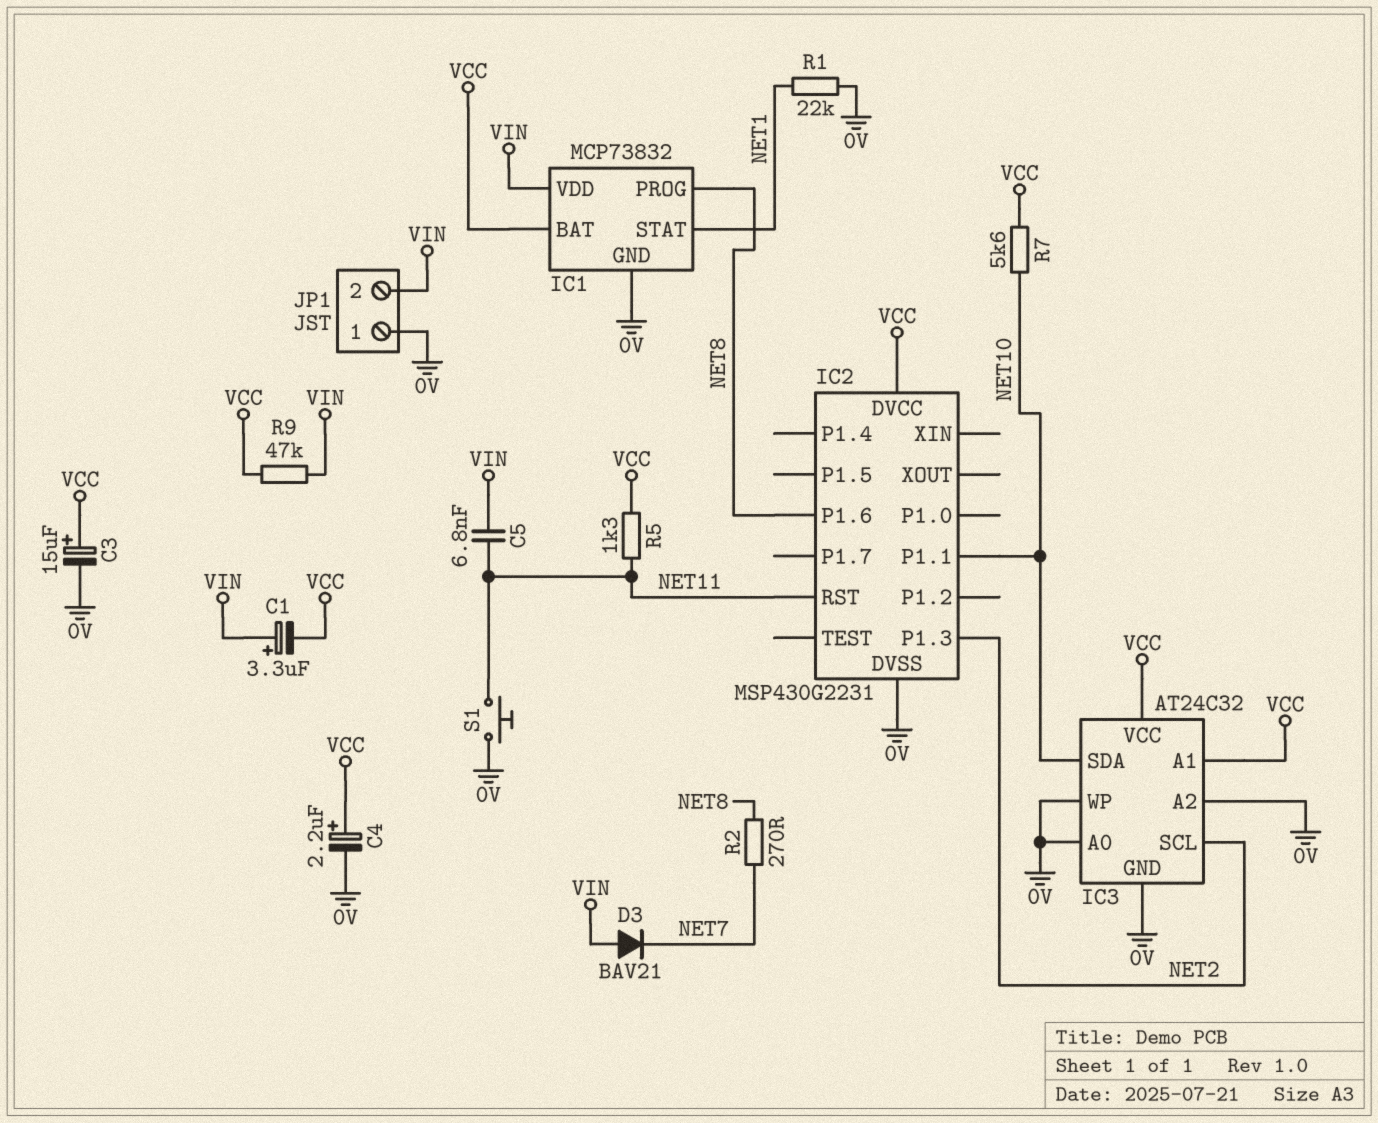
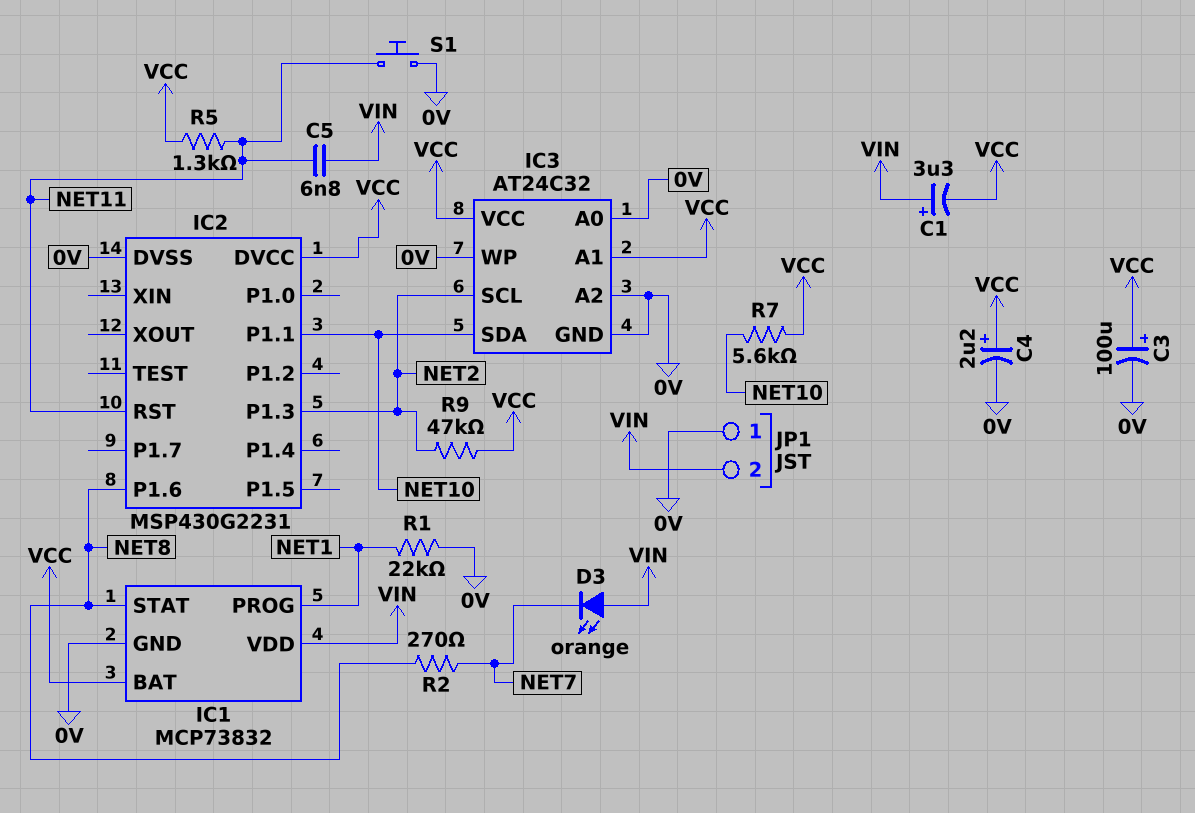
C3: 15uF (plus VCC, minus 0V) -> 100uF (plus VCC, minus 0V)
D3: diode BAV21 (A VIN, K NET7) -> LED orange (A VIN, K NET7)
IC1 pin PROG: NET8 -> NET1
IC1 pin STAT: NET1 -> NET8
R9: 47k (VCC, VIN) -> 47k (NET2, VCC)

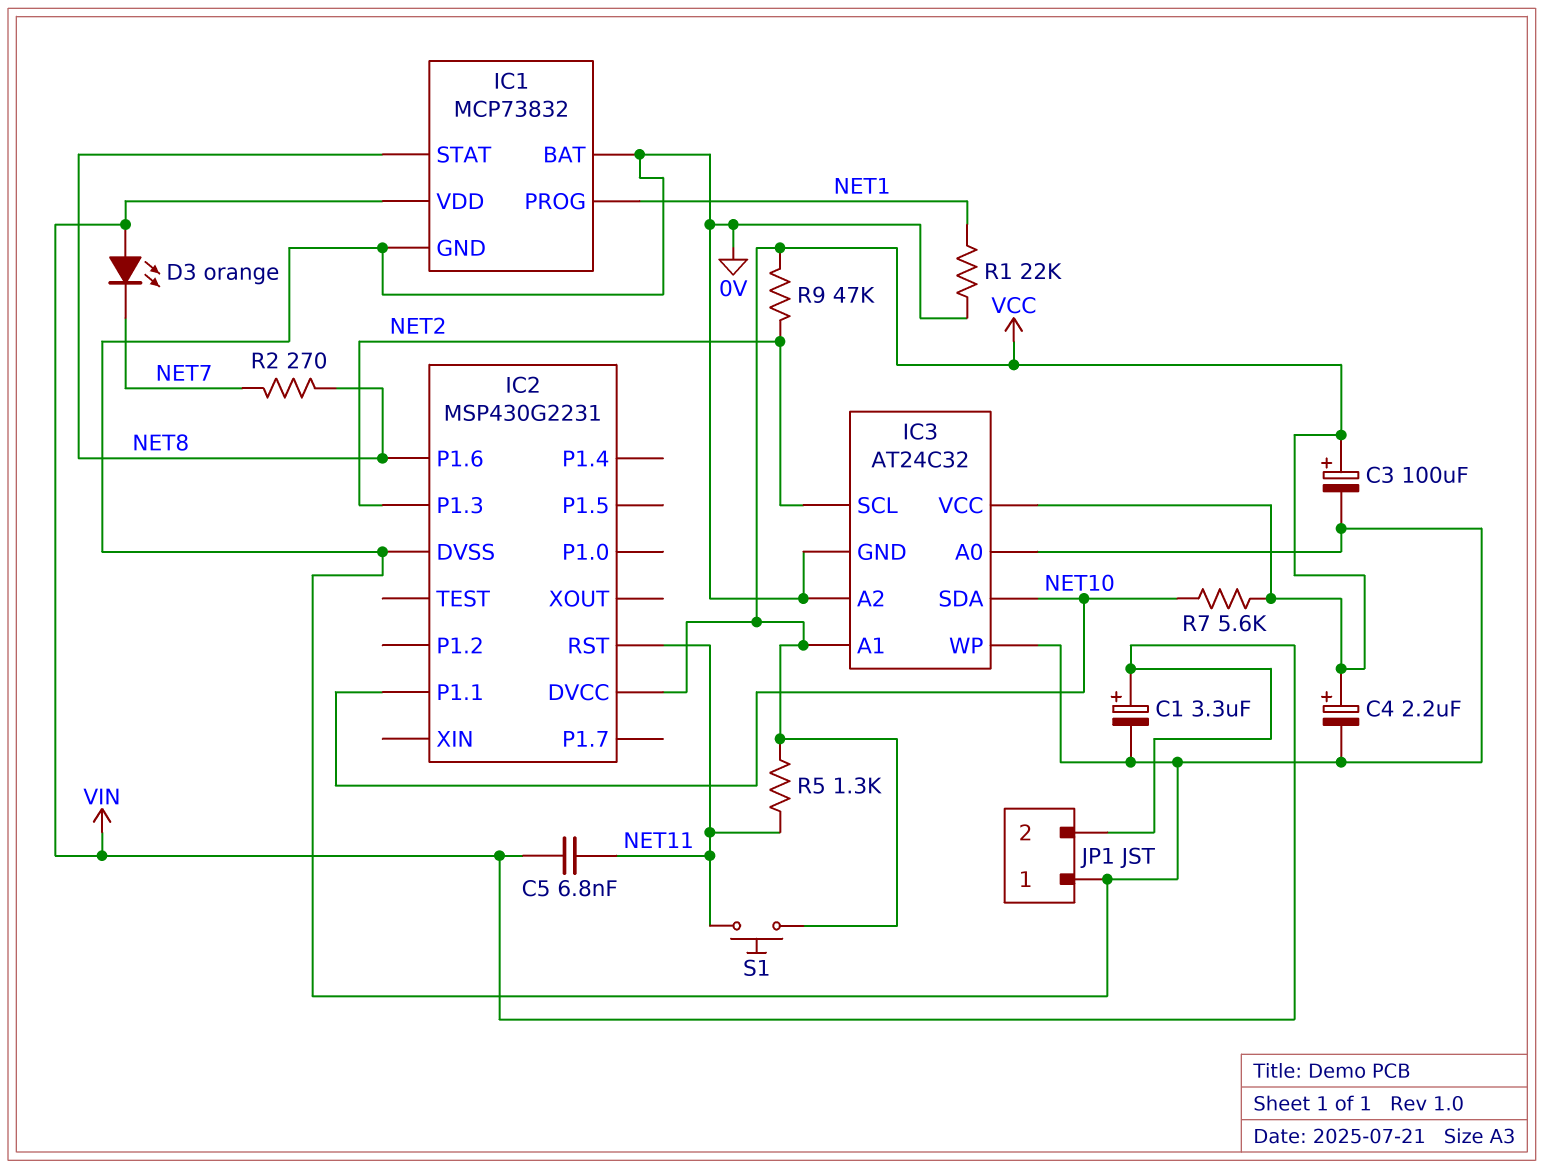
C1: 3.3uF (plus VIN, minus VCC) -> 3.3uF (plus VIN, minus 0V)
IC1 pin BAT: VCC -> 0V
S1: button (0V, NET11) -> button (NET11, VCC)

